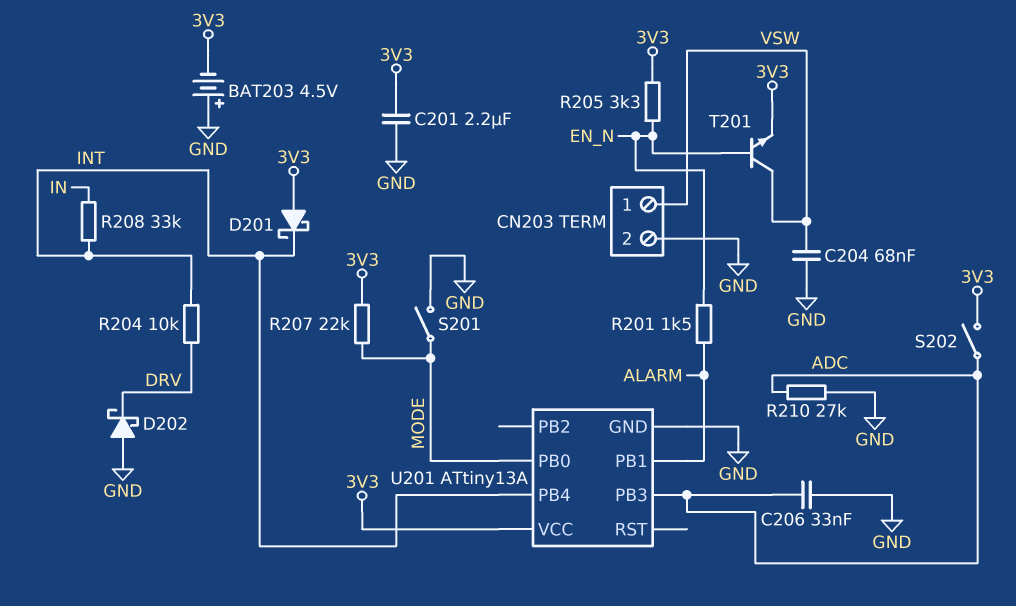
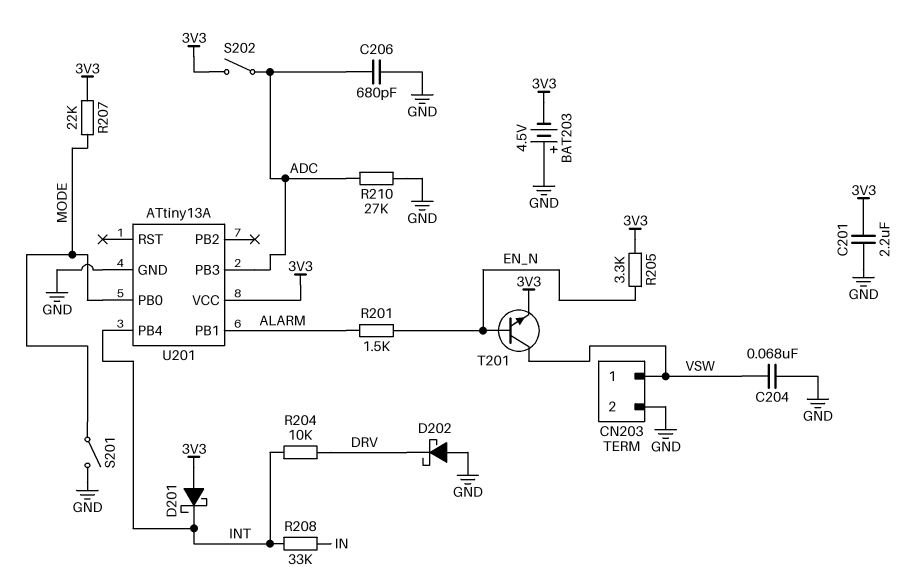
C206: 33nF (ADC, GND) -> 680pF (ADC, GND)

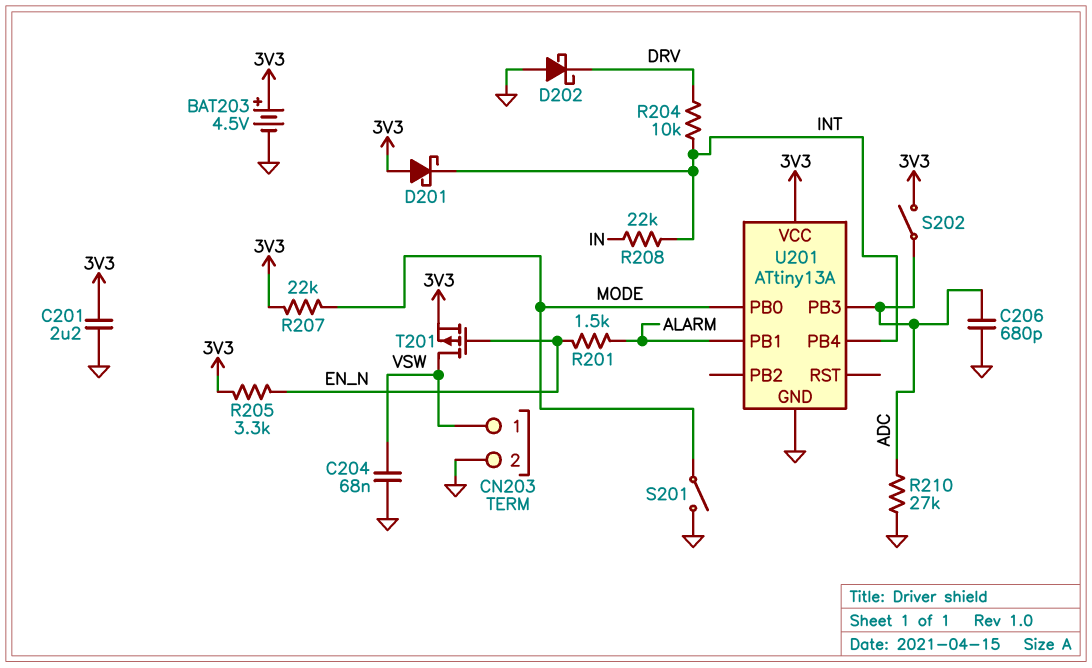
BAT203: 4.5V (plus GND, minus 3V3) -> 4.5V (plus 3V3, minus GND)
R208: 33k (IN, INT) -> 22k (IN, INT)
T201: NPN (B EN_N, C VSW, E 3V3) -> PMOS (G EN_N, D VSW, S 3V3)

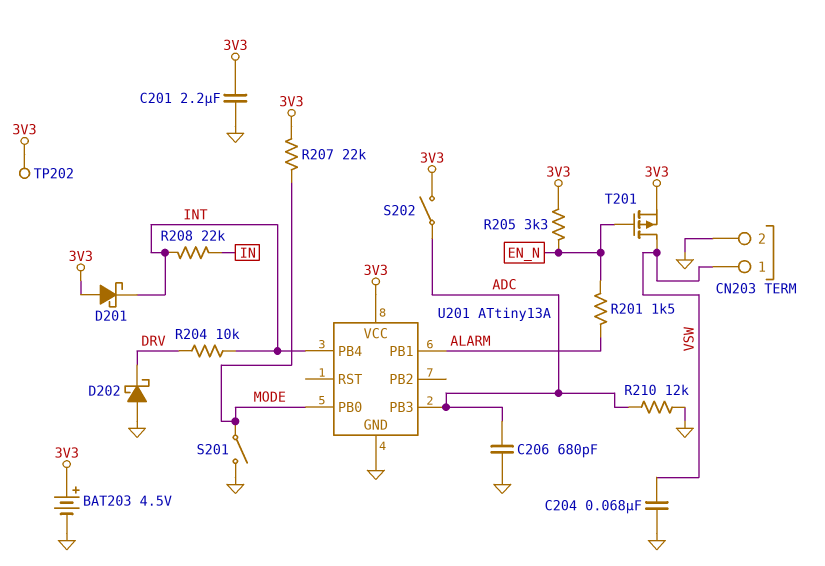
R210: 27k (ADC, GND) -> 12k (ADC, GND)
TP202: none -> test point (3V3)

